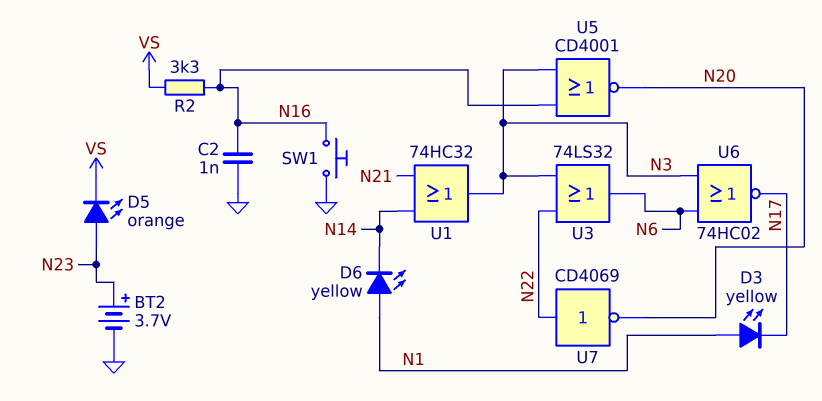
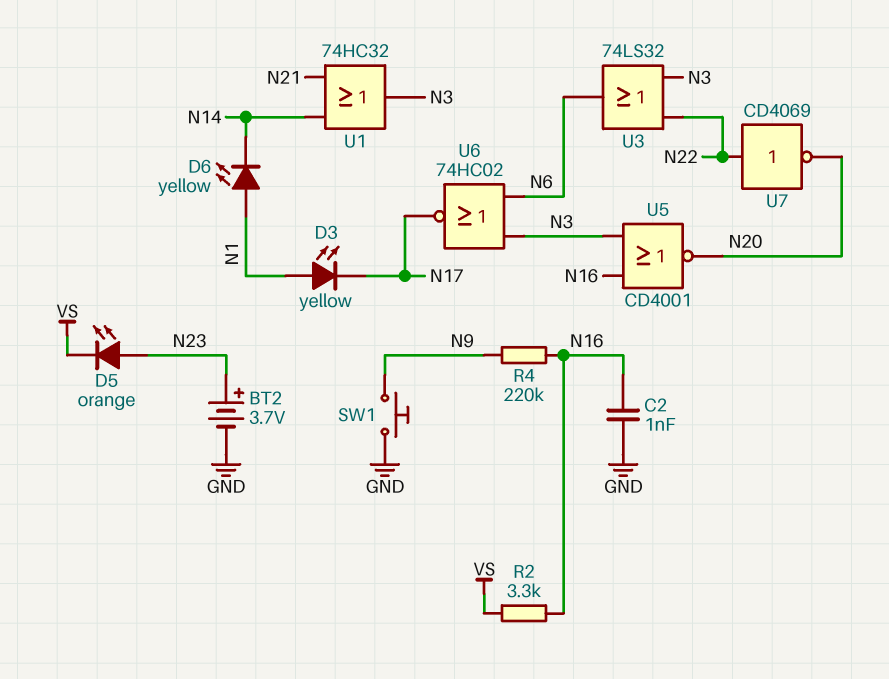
R4: none -> 220k (N9, N16)
SW1: button (GND, N16) -> button (GND, N9)

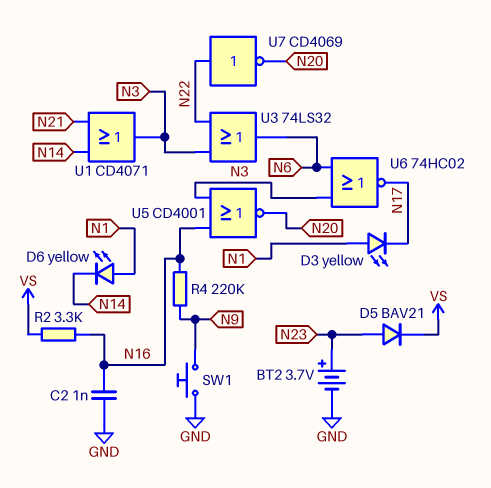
D5: LED orange (A N23, K VS) -> diode BAV21 (A N23, K VS)
U1: OR 74HC32 (in N14, in N21, out N3) -> OR CD4071 (in N14, in N21, out N3)

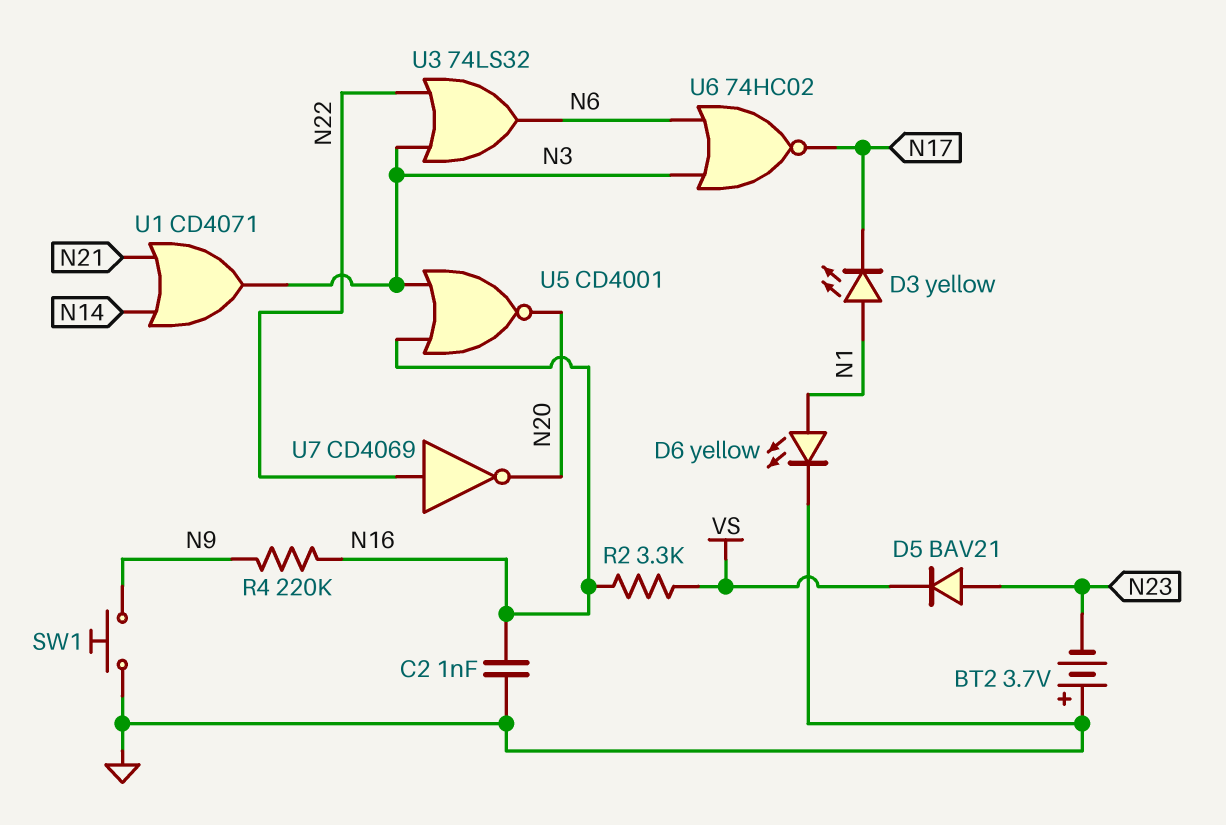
BT2: 3.7V (plus N23, minus GND) -> 3.7V (plus GND, minus N23)
D6: LED yellow (A N1, K N14) -> LED yellow (A N1, K GND)

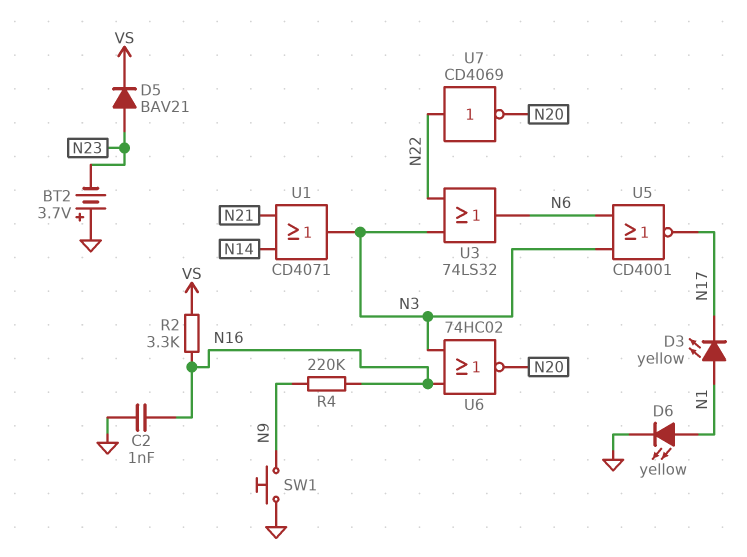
U5: NOR CD4001 (in N3, in N16, out N20) -> NOR CD4001 (in N3, in N6, out N17)
U6: NOR 74HC02 (in N3, in N6, out N17) -> NOR 74HC02 (in N3, in N16, out N20)

